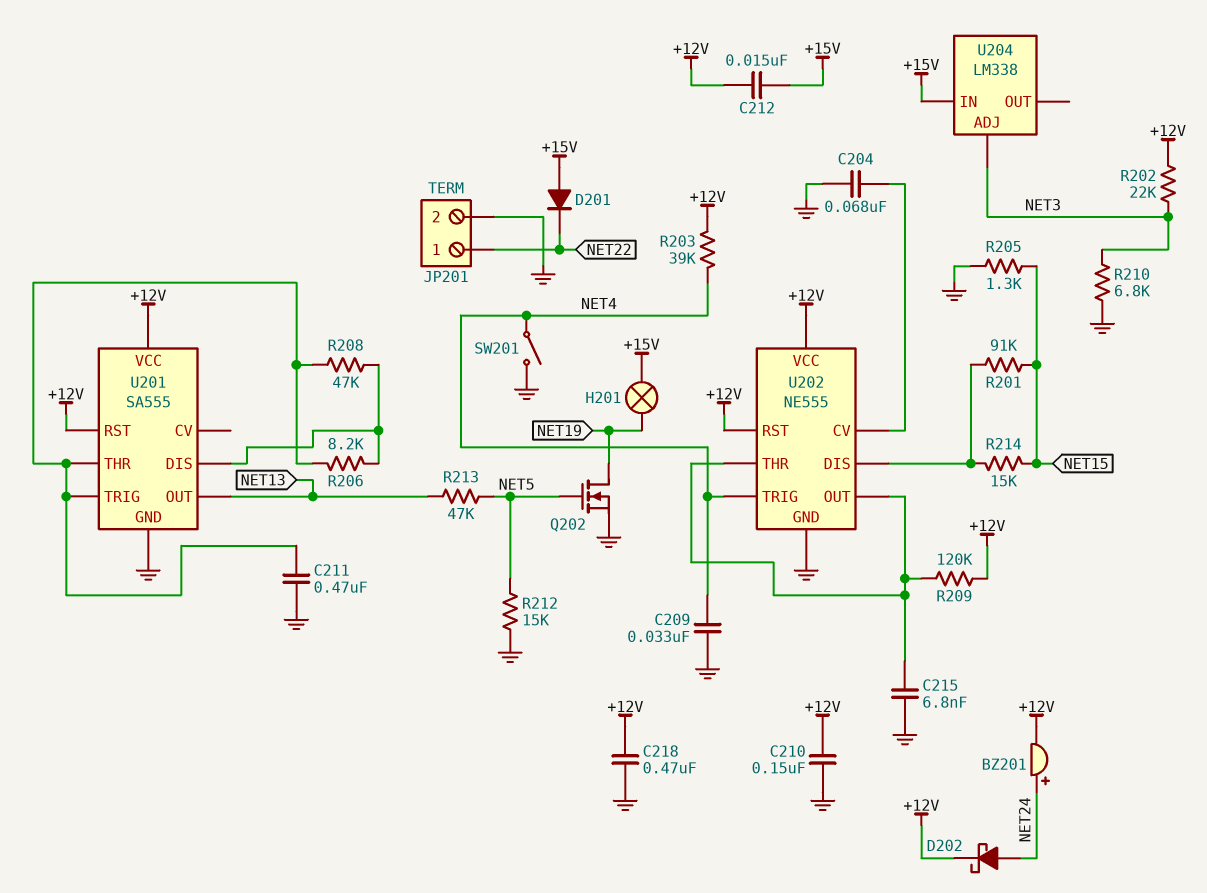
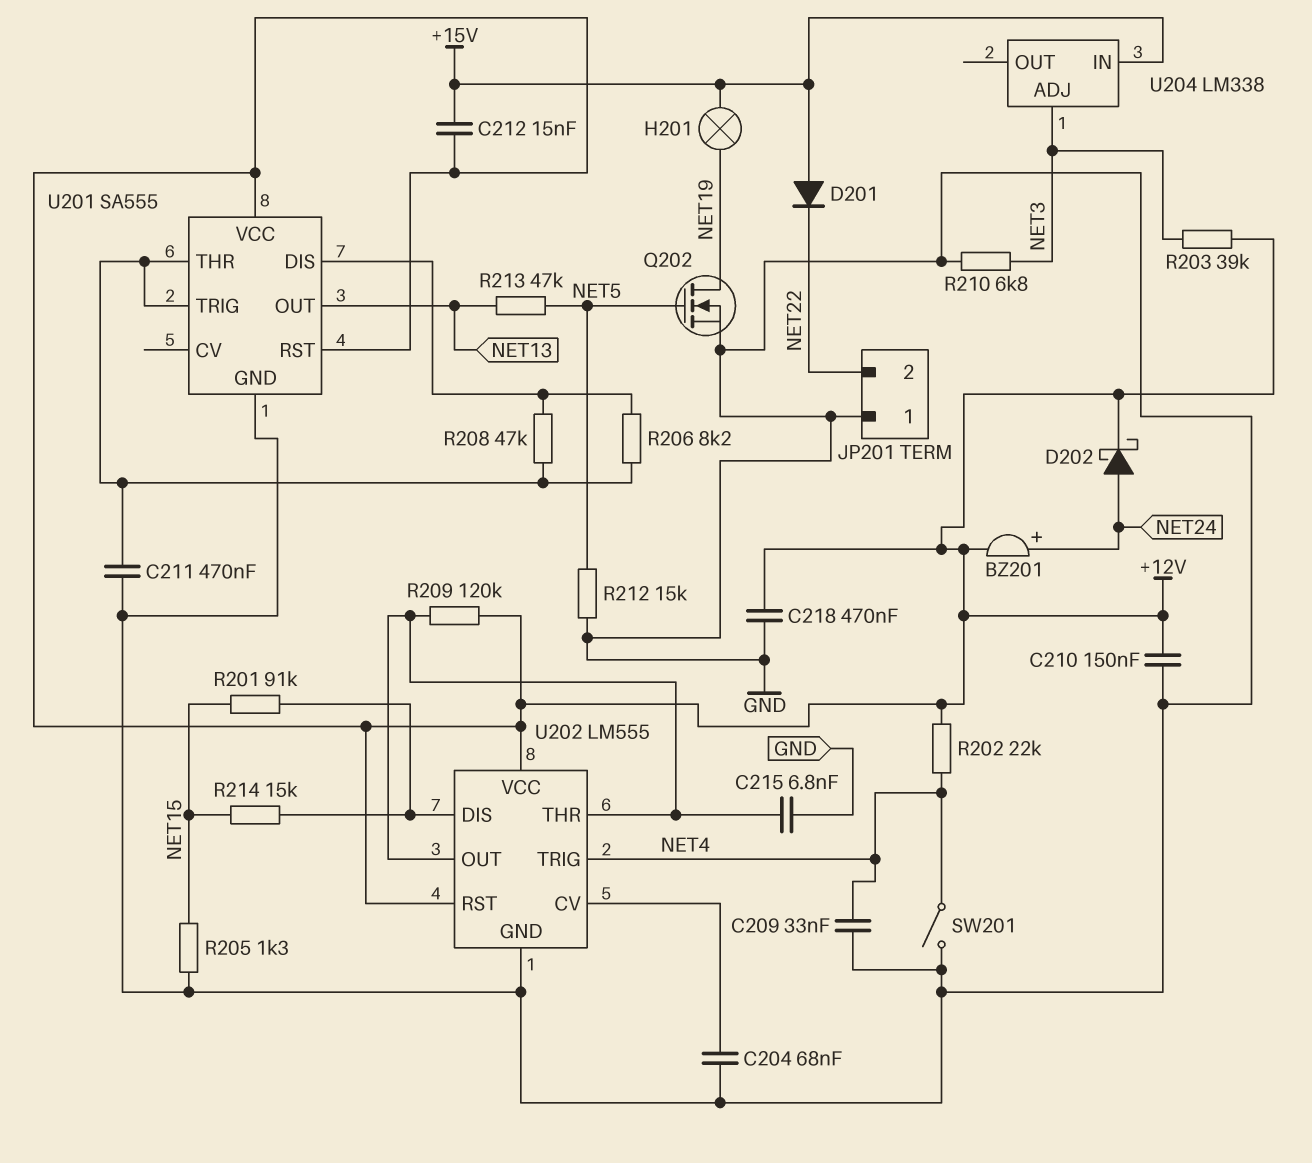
JP201 pin 1: NET22 -> GND
JP201 pin 2: GND -> NET22
R202: 22k (+12V, NET3) -> 22k (+12V, NET4)
R203: 39k (+12V, NET4) -> 39k (+12V, NET3)
U202: NE555 -> LM555

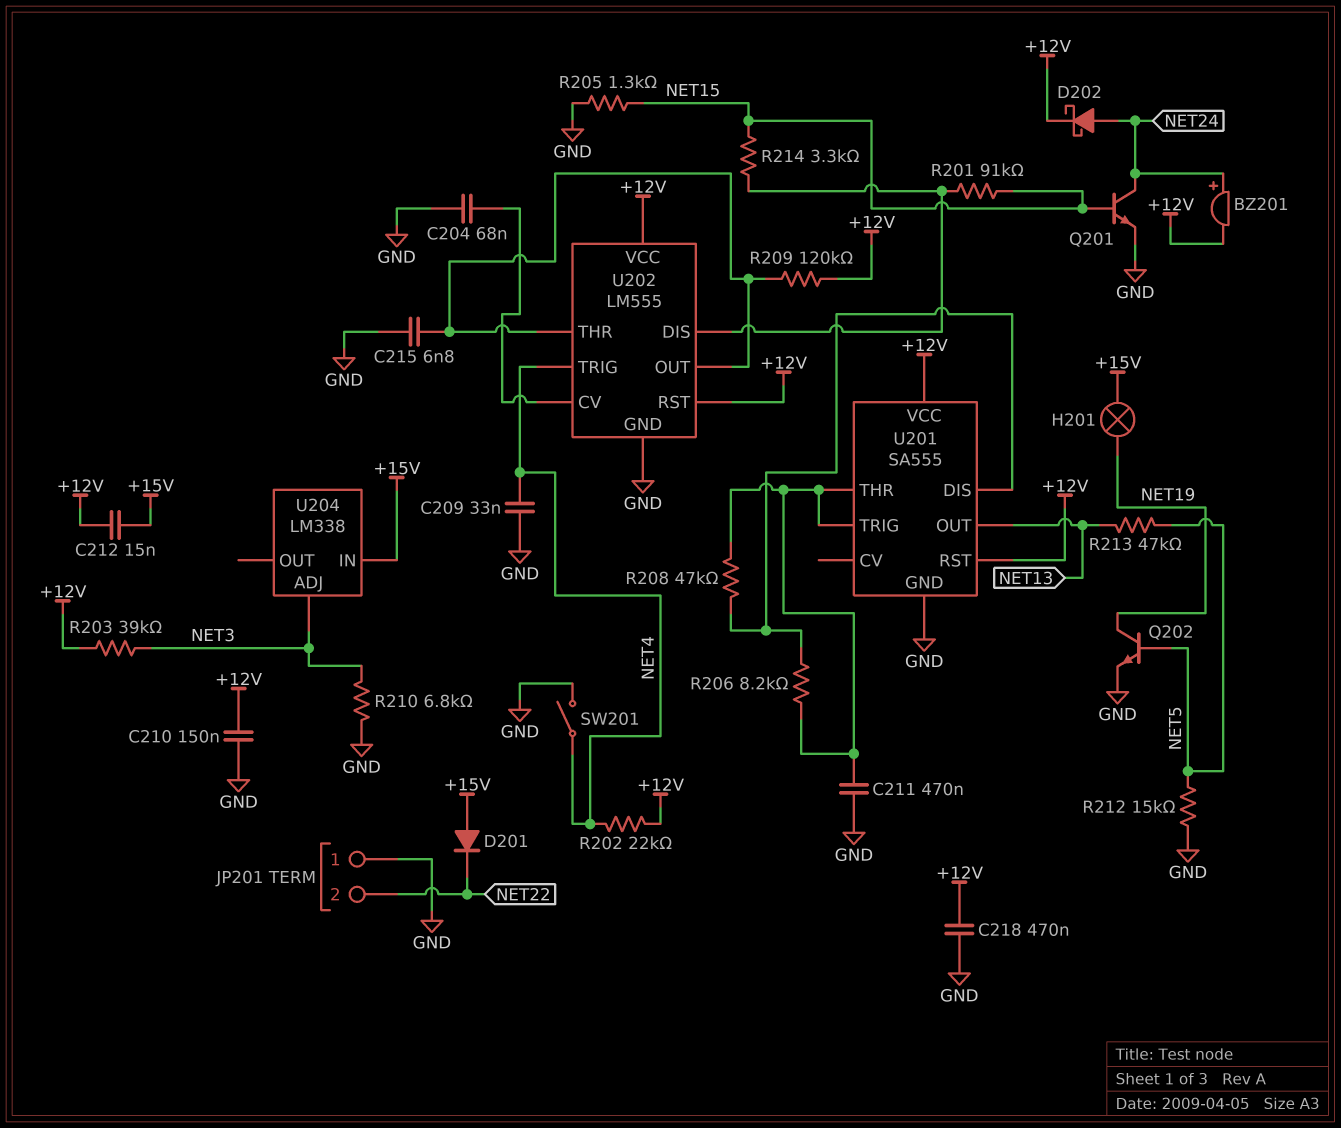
Q201: none -> NPN (B NET15, C NET24, E GND)
Q202: NMOS (G NET5, D NET19, S GND) -> NPN (B NET5, C NET19, E GND)
R214: 15k (NET15, U202/DIS) -> 3.3k (NET15, U202/DIS)

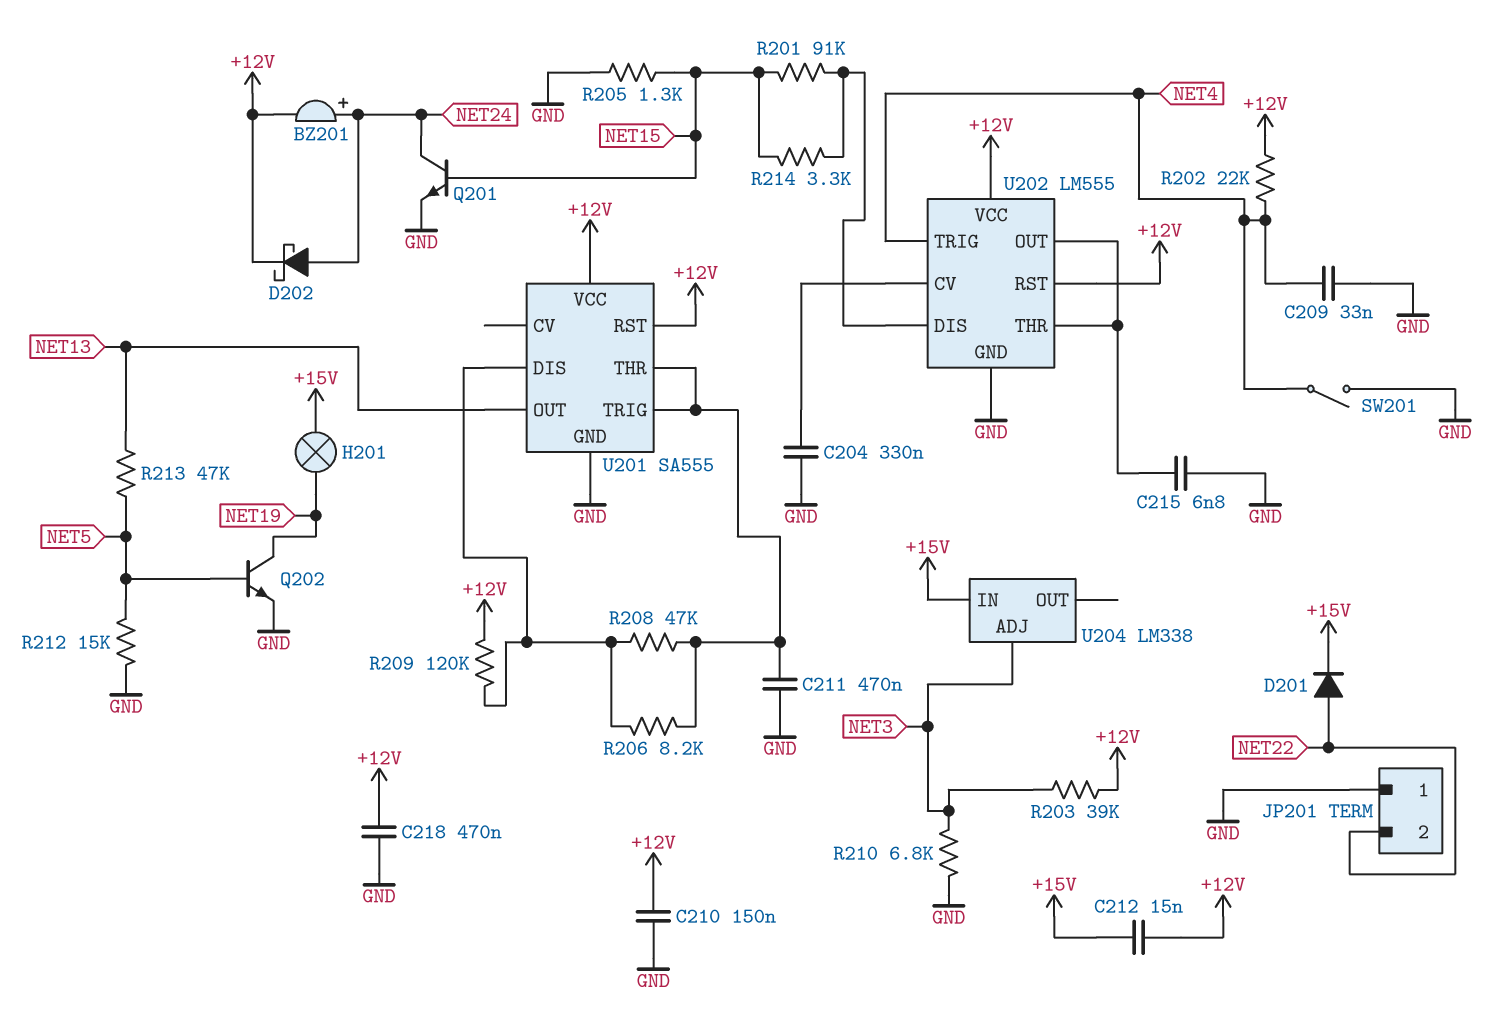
C204: 68nF (GND, U202/CV) -> 330nF (GND, U202/CV)
D201: diode (A +15V, K NET22) -> diode (A NET22, K +15V)
R209: 120k (+12V, U202/OUT) -> 120k (+12V, U201/DIS)

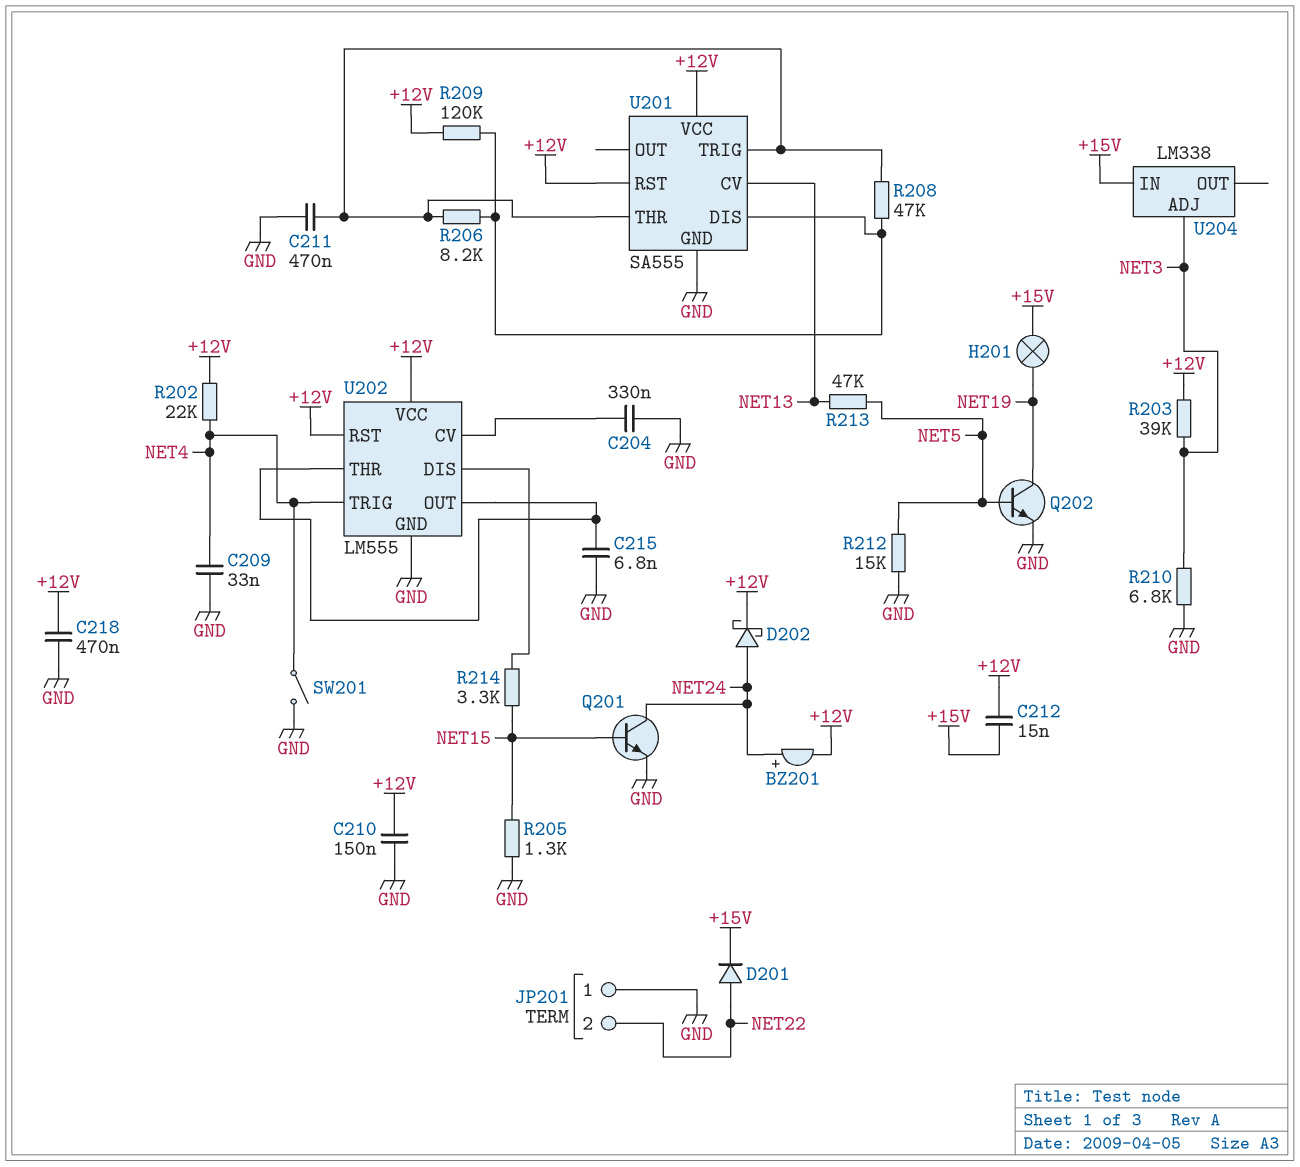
R201: 91k (NET15, U202/DIS) -> none
U201 pin CV: none -> NET13
U201 pin OUT: NET13 -> none

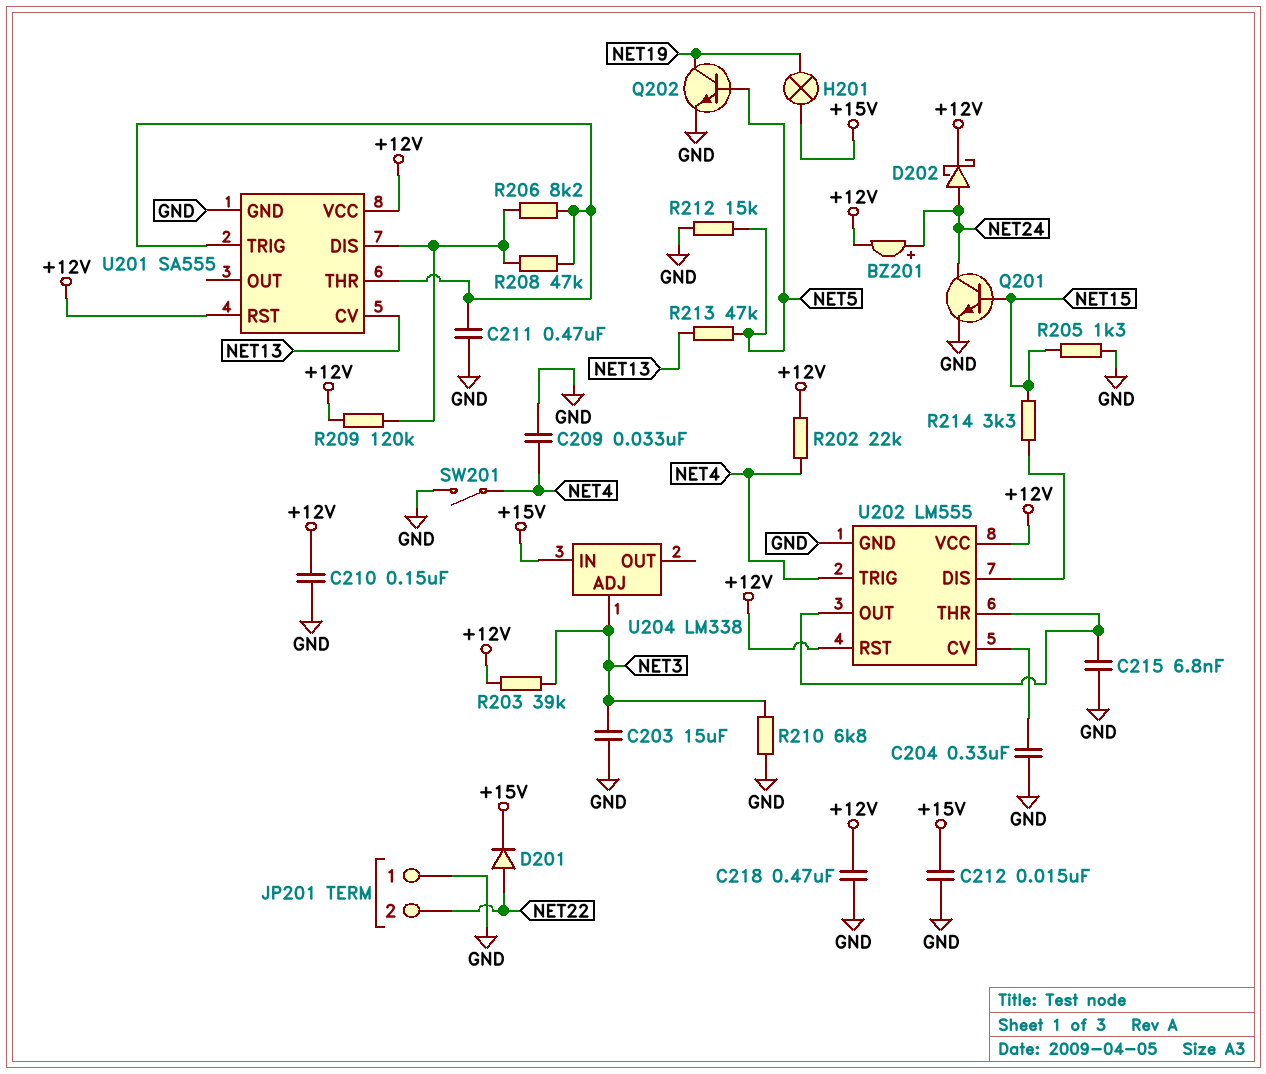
C203: none -> 15uF (GND, NET3)
C212: 15nF (+12V, +15V) -> 15nF (+15V, GND)

